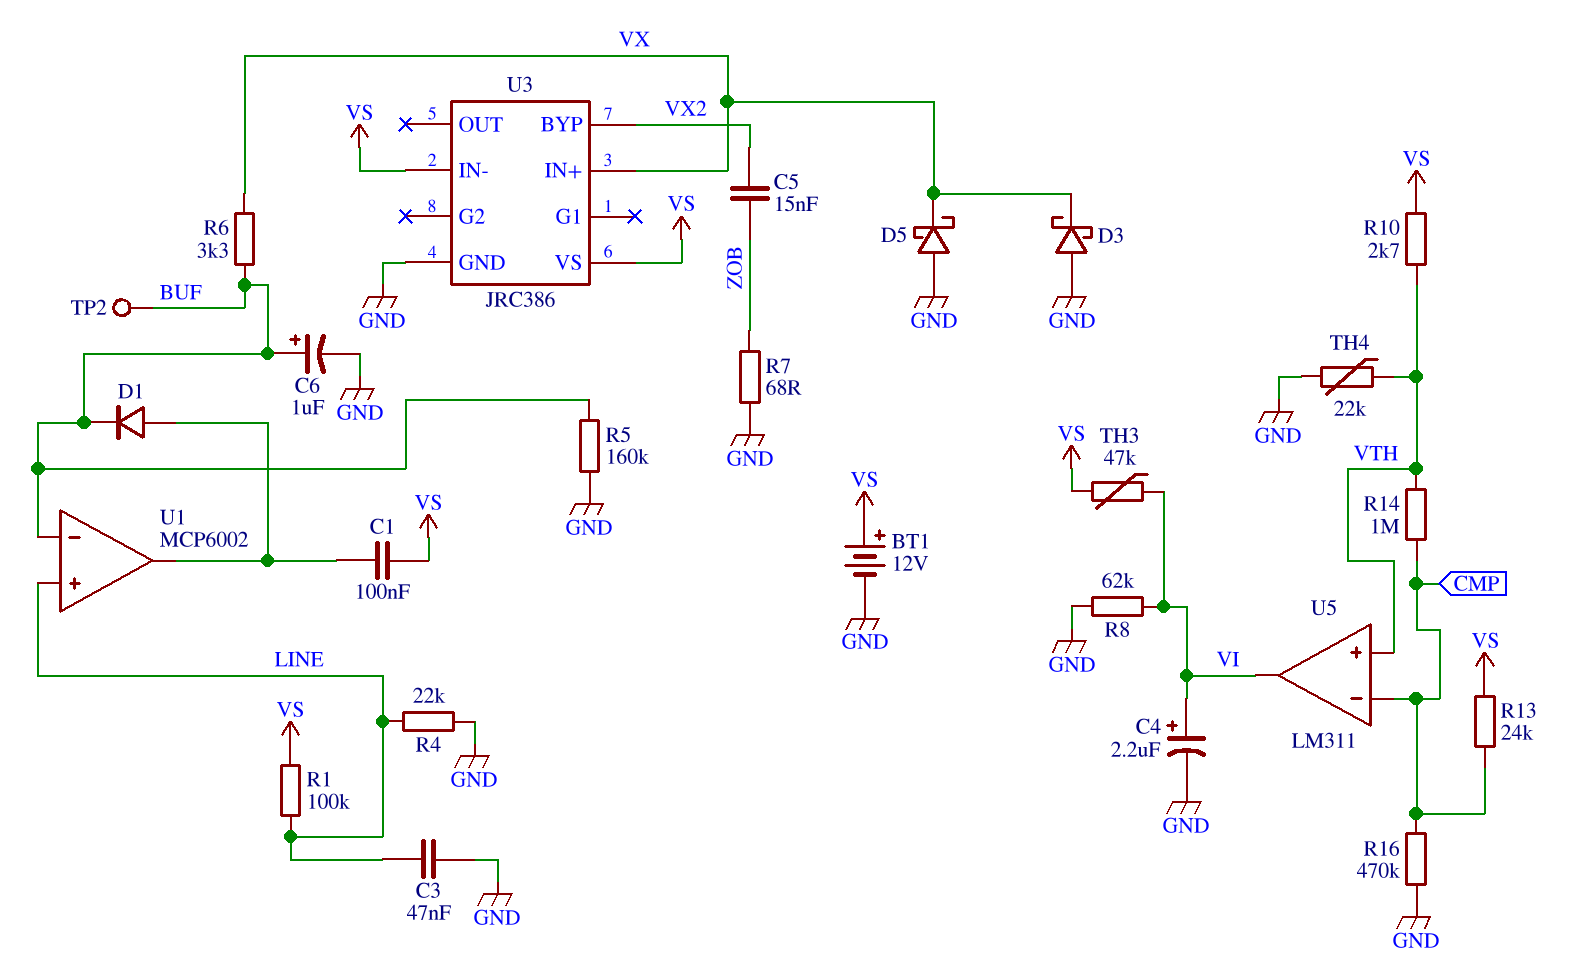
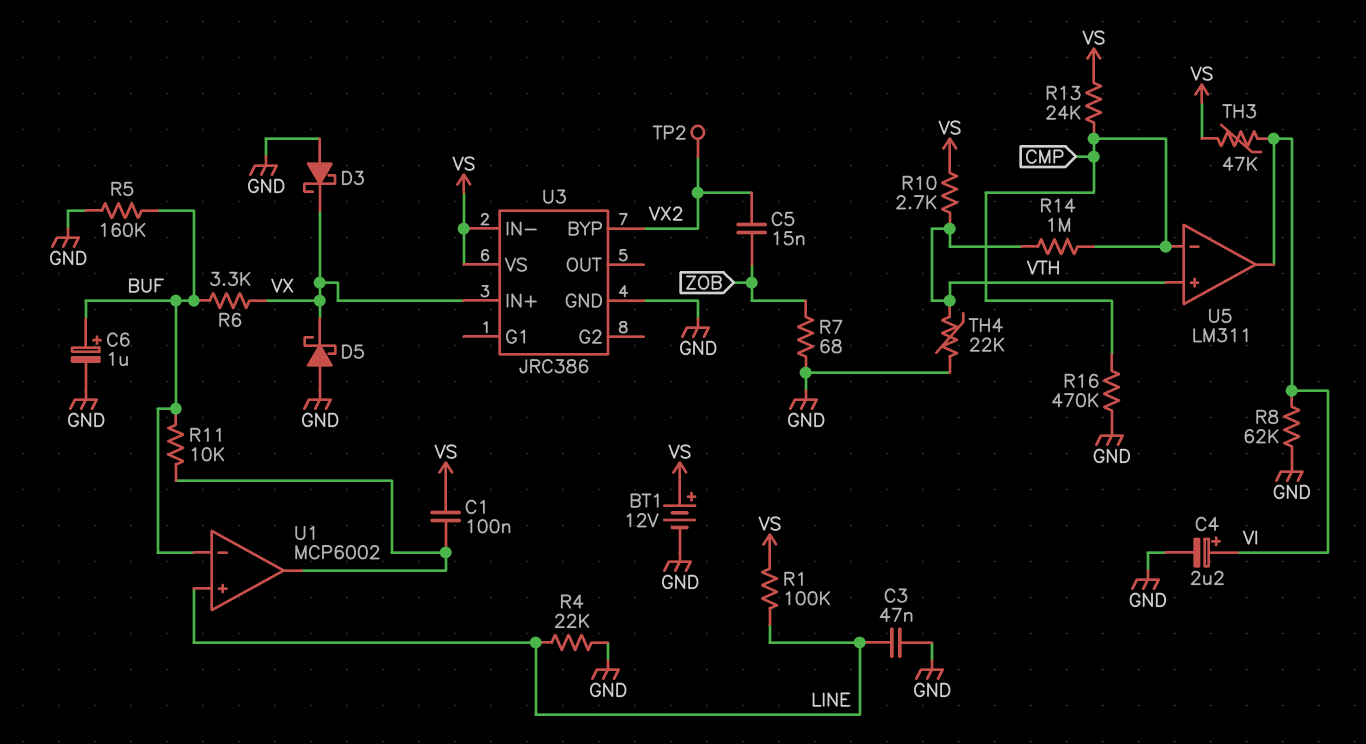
D1: diode (A U1/out, K BUF) -> none
R11: none -> 10k (BUF, U1/out)
TP2: test point (BUF) -> test point (VX2)

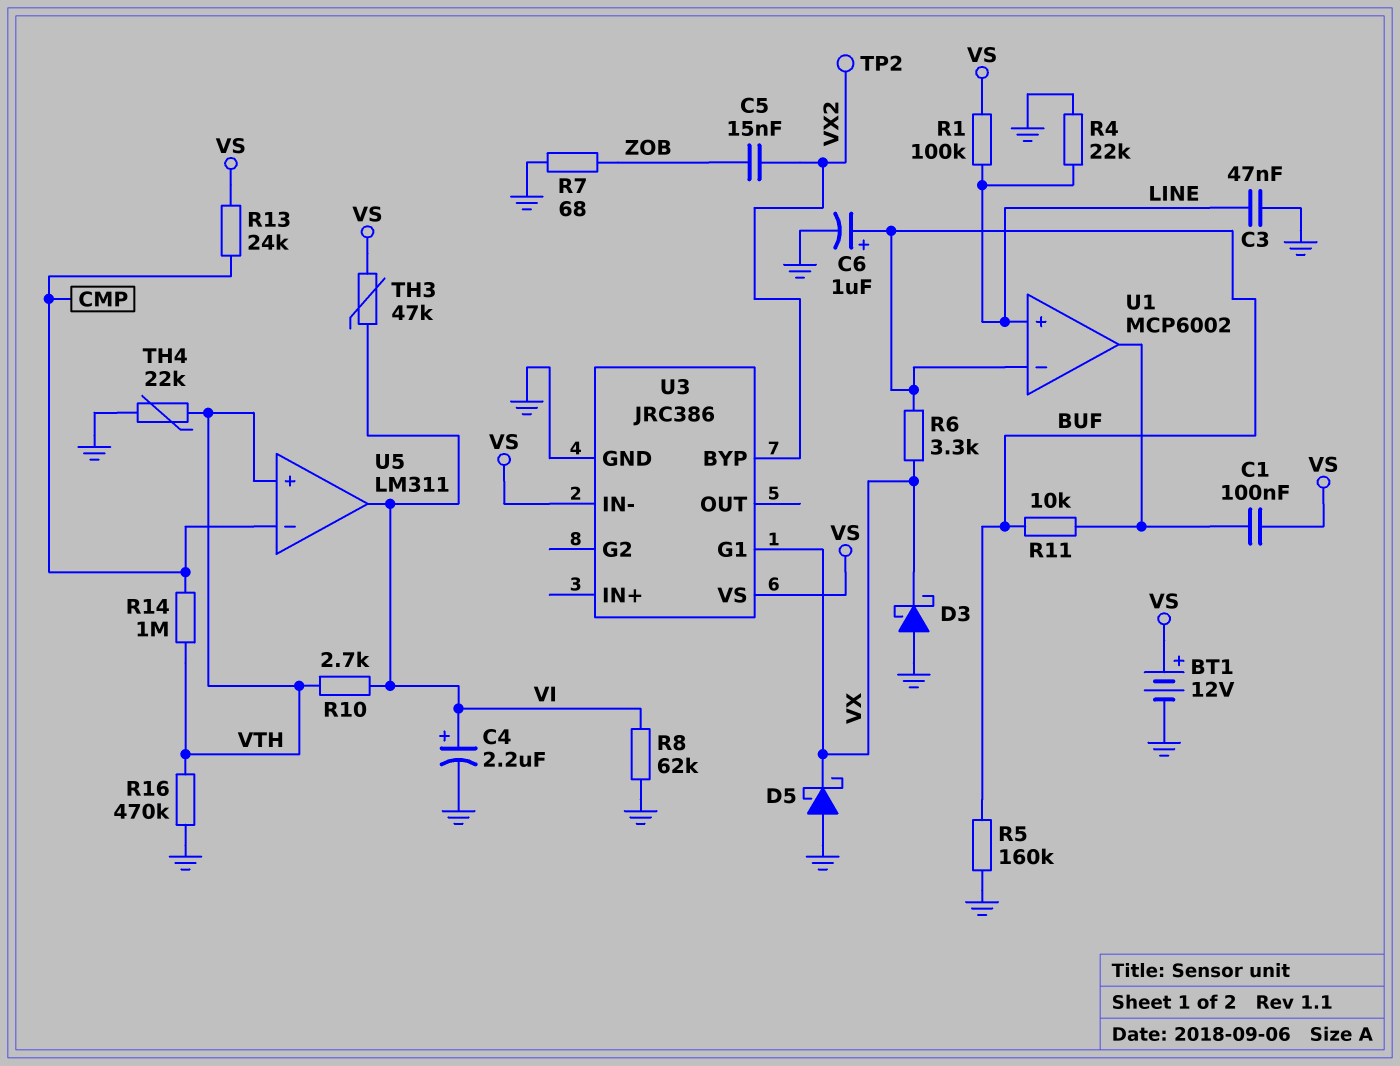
R10: 2.7k (VS, VTH) -> 2.7k (VI, VTH)
R16: 470k (CMP, GND) -> 470k (GND, VTH)
U3 pin G1: none -> VX
U3 pin IN+: VX -> none

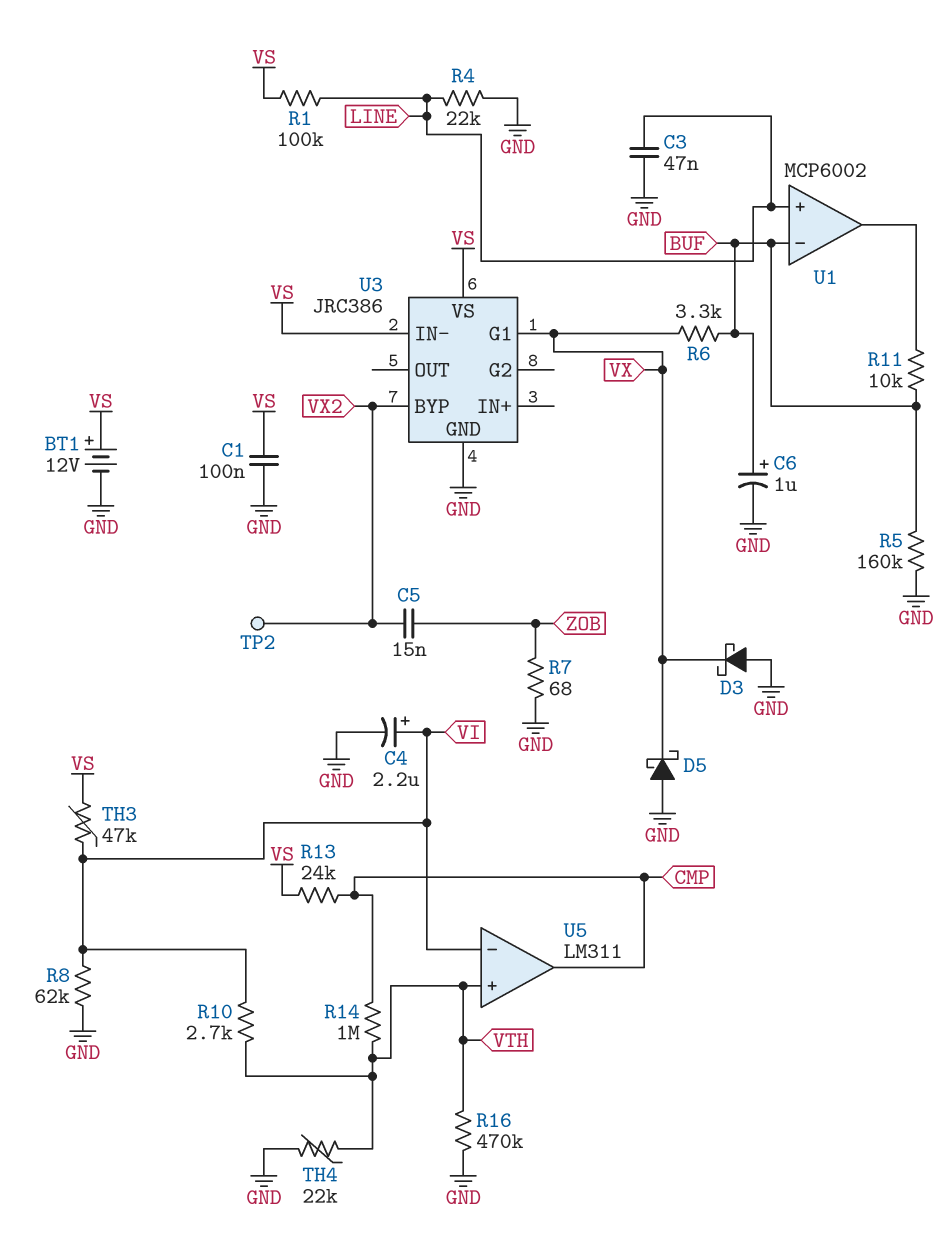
C1: 100nF (U1/out, VS) -> 100nF (GND, VS)
U5 pin in-: CMP -> VI
U5 pin out: VI -> CMP

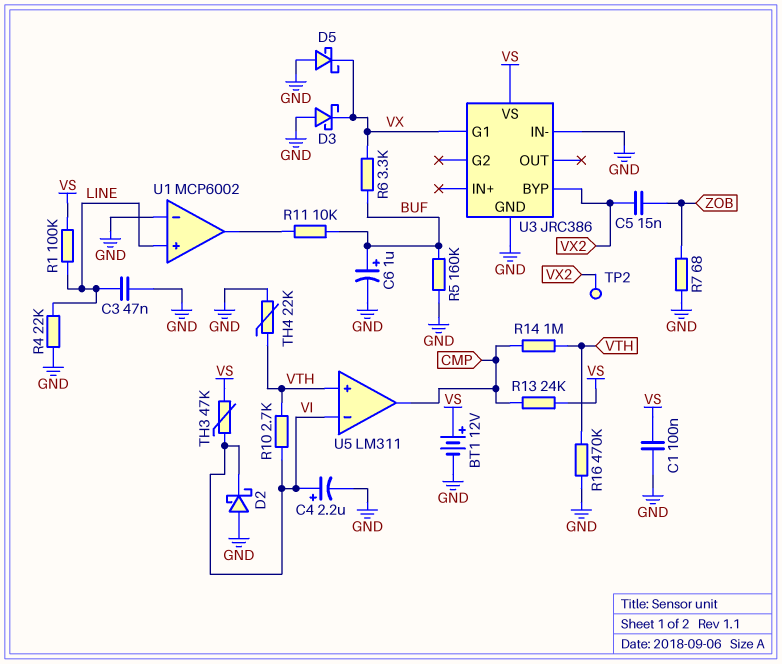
D2: none -> schottky (A GND, K VI)
R8: 62k (GND, VI) -> none
U1 pin in-: BUF -> GND
U3 pin IN-: VS -> GND

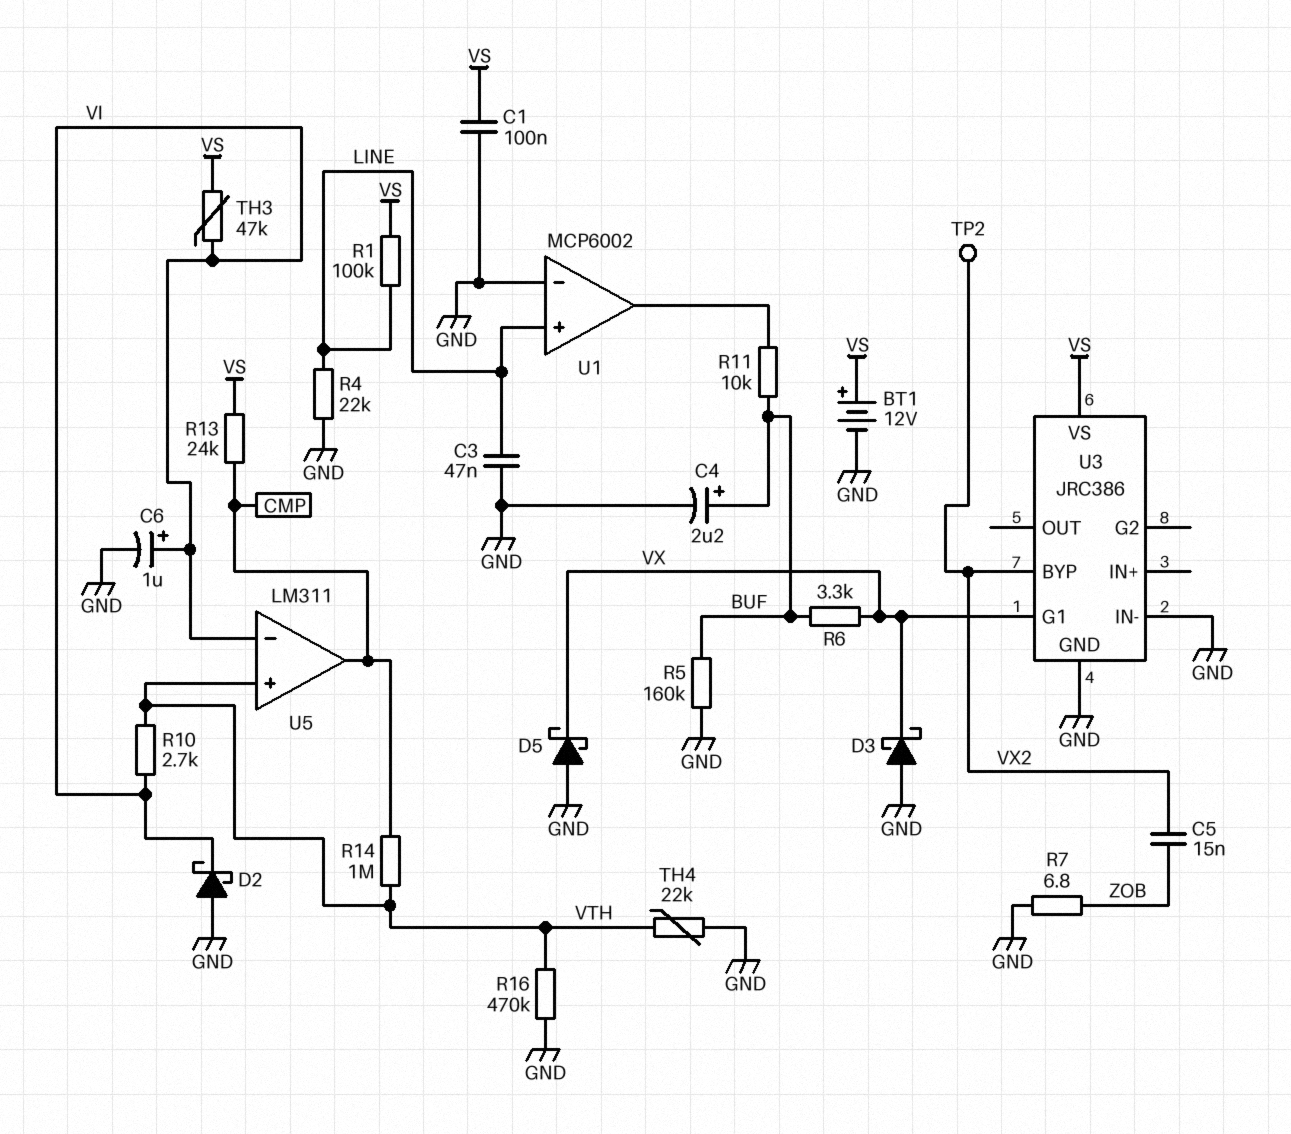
C4: 2.2uF (plus VI, minus GND) -> 2.2uF (plus BUF, minus GND)
C6: 1uF (plus BUF, minus GND) -> 1uF (plus VI, minus GND)
R7: 68 (GND, ZOB) -> 6.8 (GND, ZOB)

